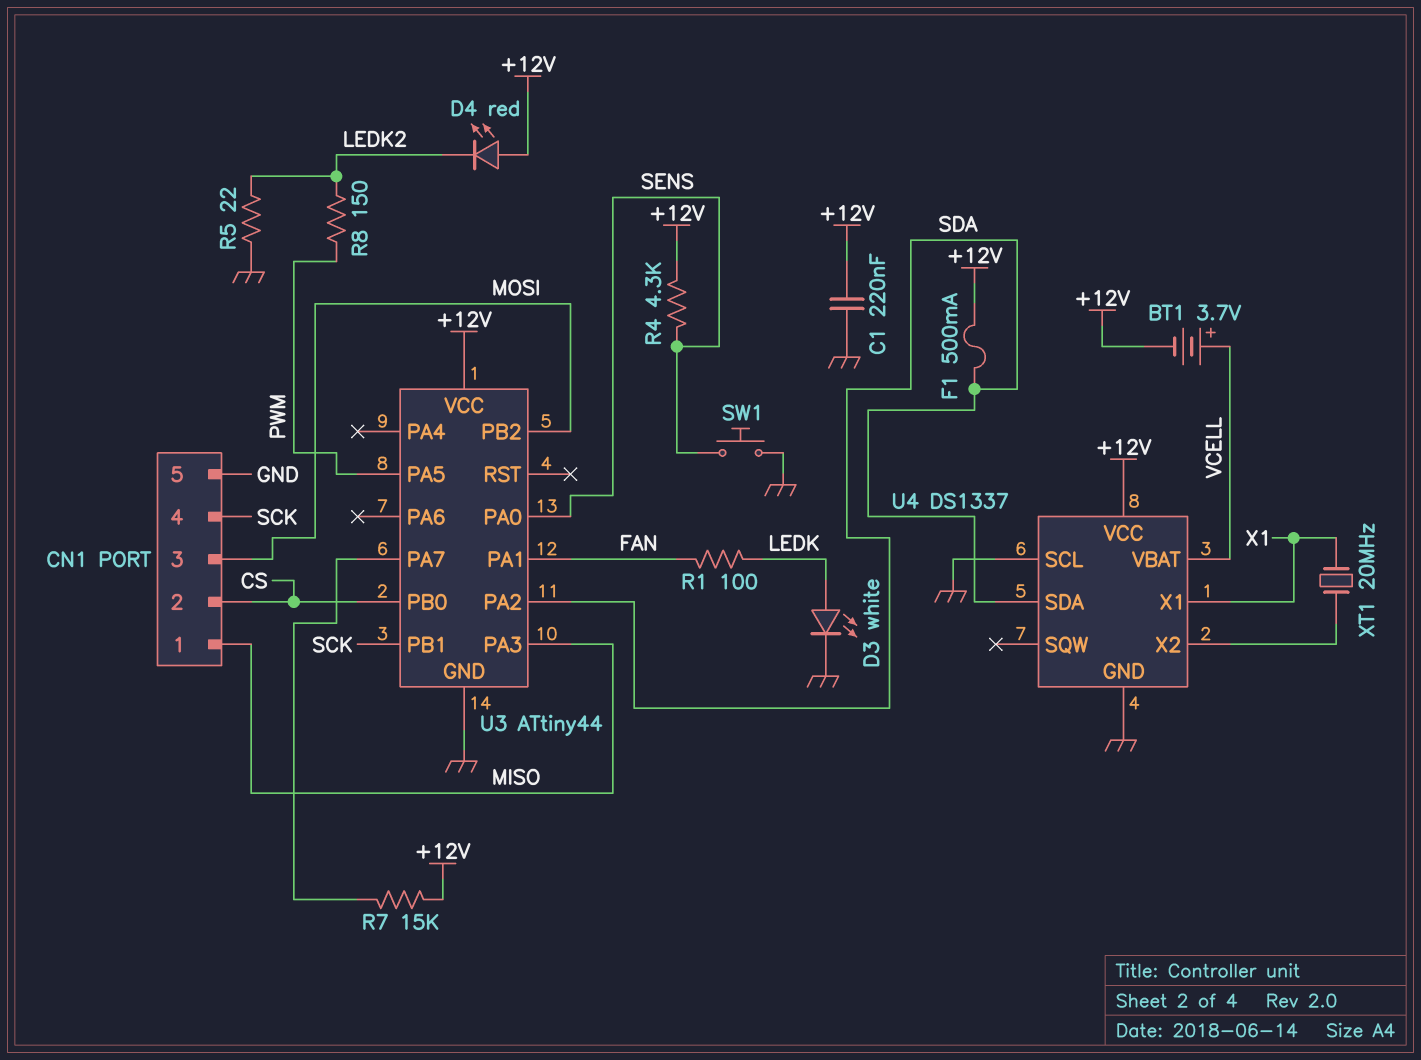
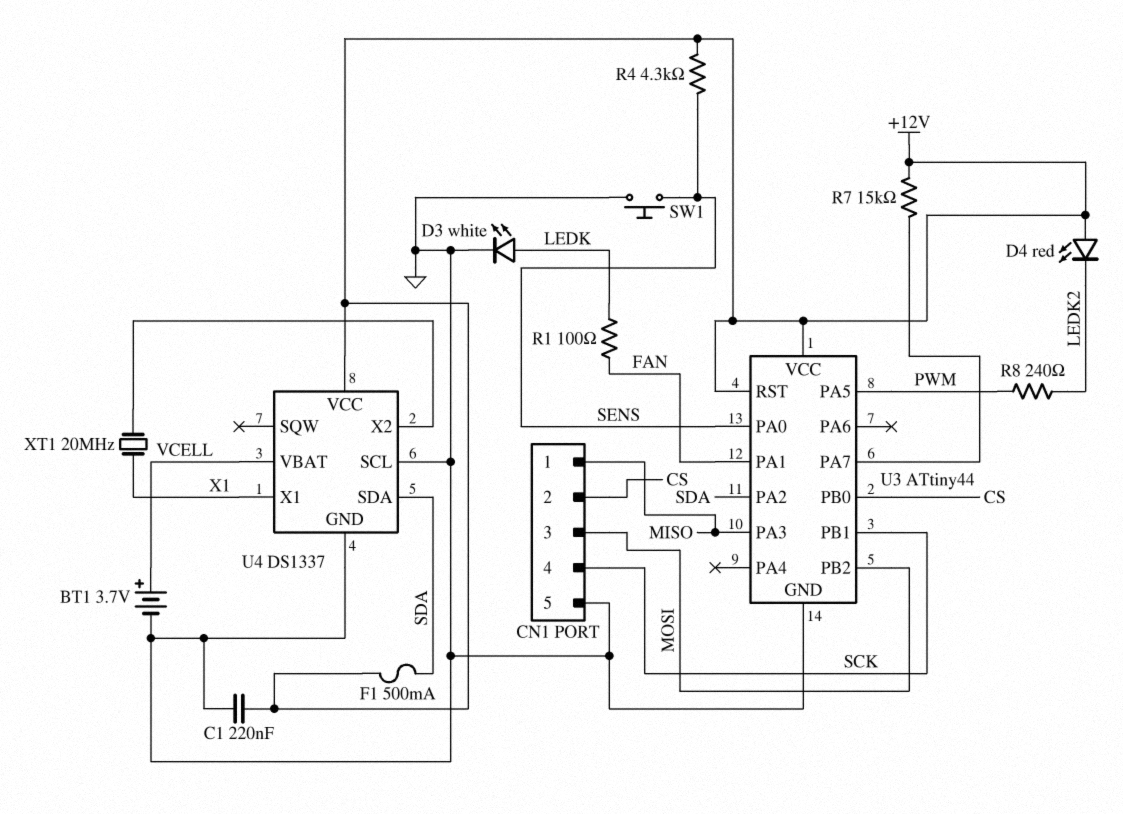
BT1: 3.7V (plus VCELL, minus +12V) -> 3.7V (plus VCELL, minus GND)
R5: 22 (GND, LEDK2) -> none
R8: 150 (LEDK2, PWM) -> 240 (LEDK2, PWM)
U3 pin RST: none -> +12V

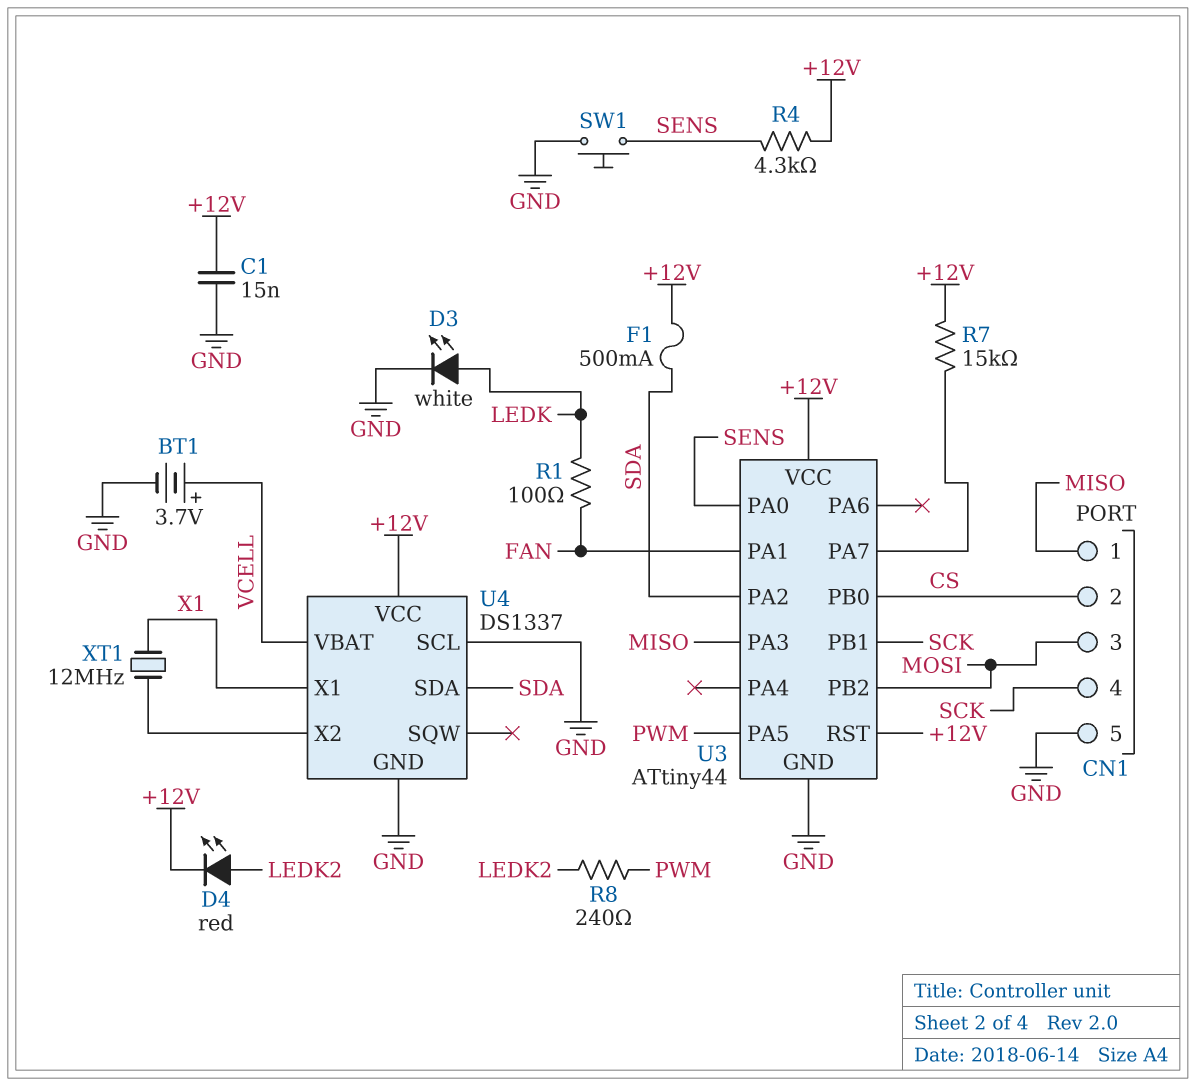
C1: 220nF (+12V, GND) -> 15nF (+12V, GND)
D4: LED red (A +12V, K LEDK2) -> LED red (A LEDK2, K +12V)
XT1: 20MHz (U4/X2, X1) -> 12MHz (U4/X2, X1)

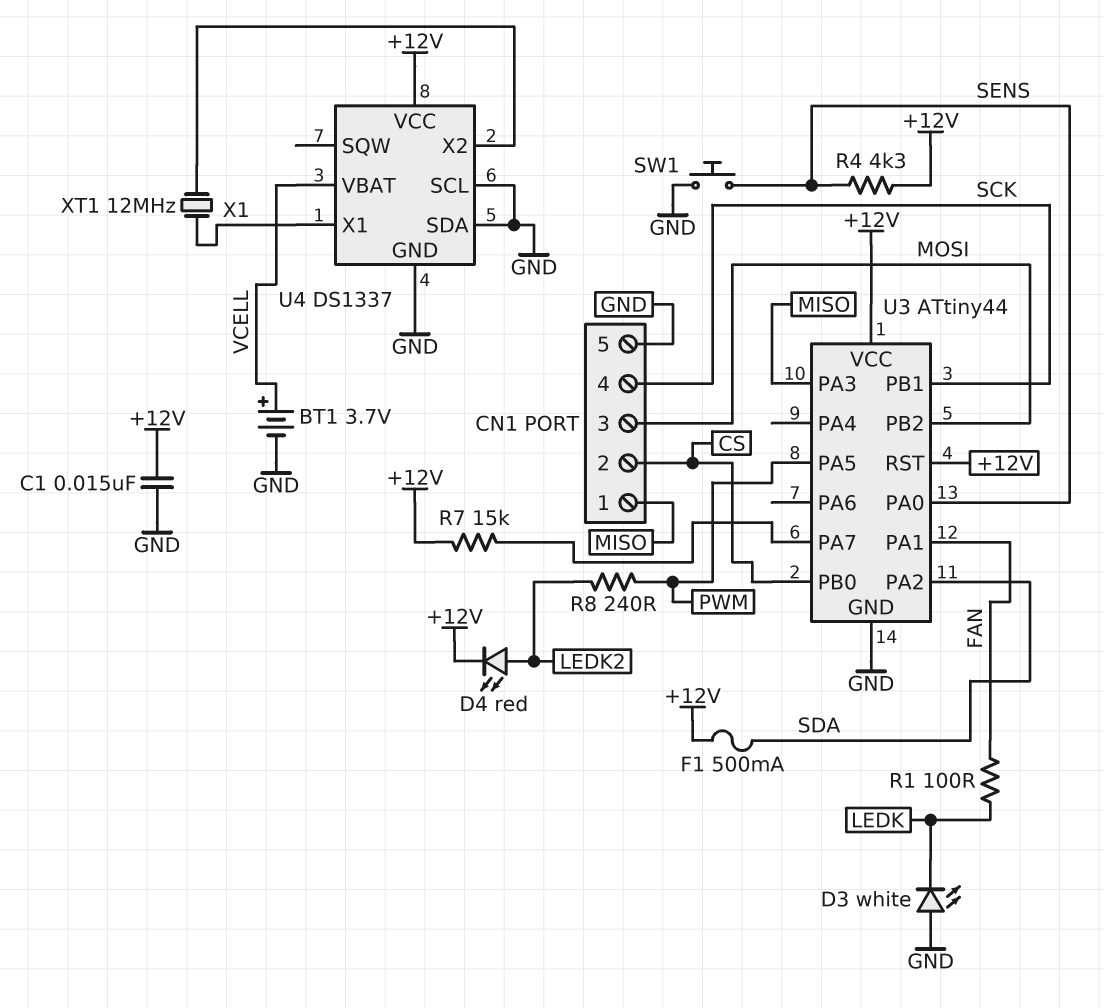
D3: LED white (A LEDK, K GND) -> LED white (A GND, K LEDK)
U4 pin SDA: SDA -> GND

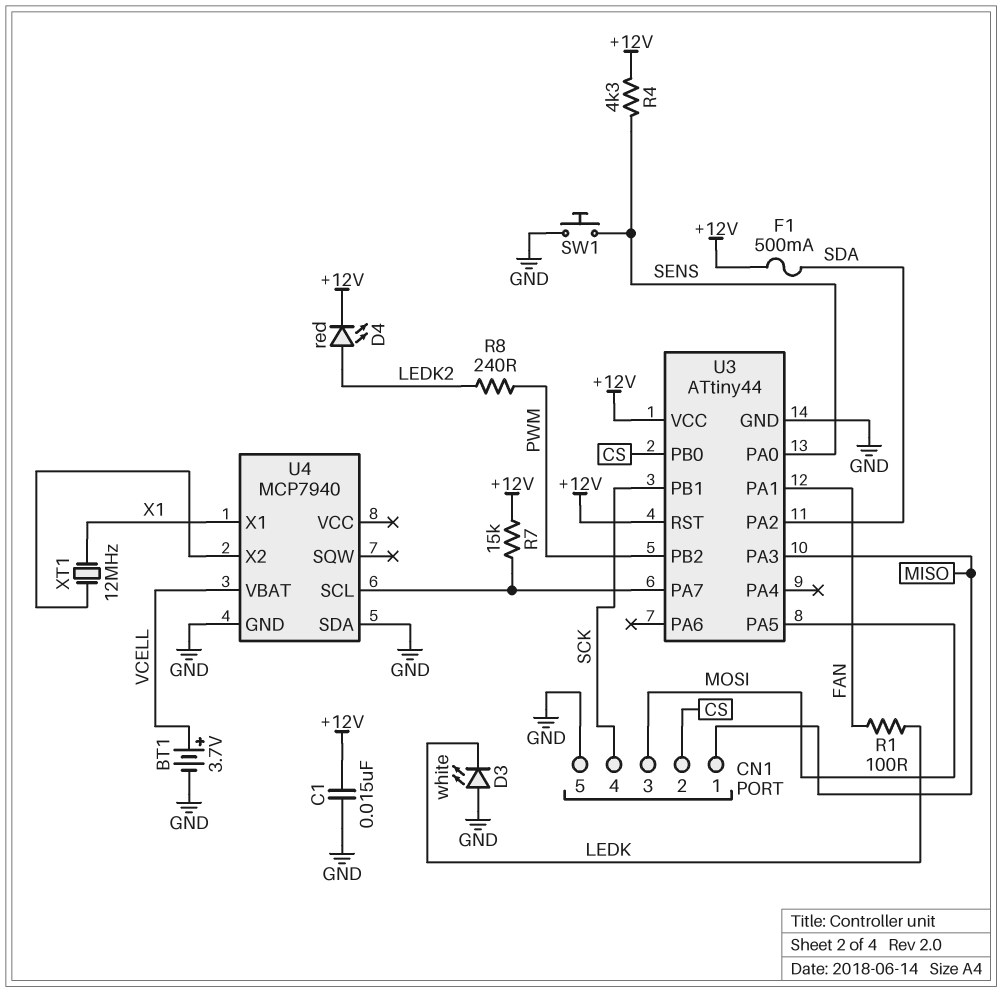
U3 pin PA5: PWM -> MOSI
U3 pin PB2: MOSI -> PWM
U4: DS1337 -> MCP7940
U4 pin SCL: GND -> U3/PA7
U4 pin VCC: +12V -> none

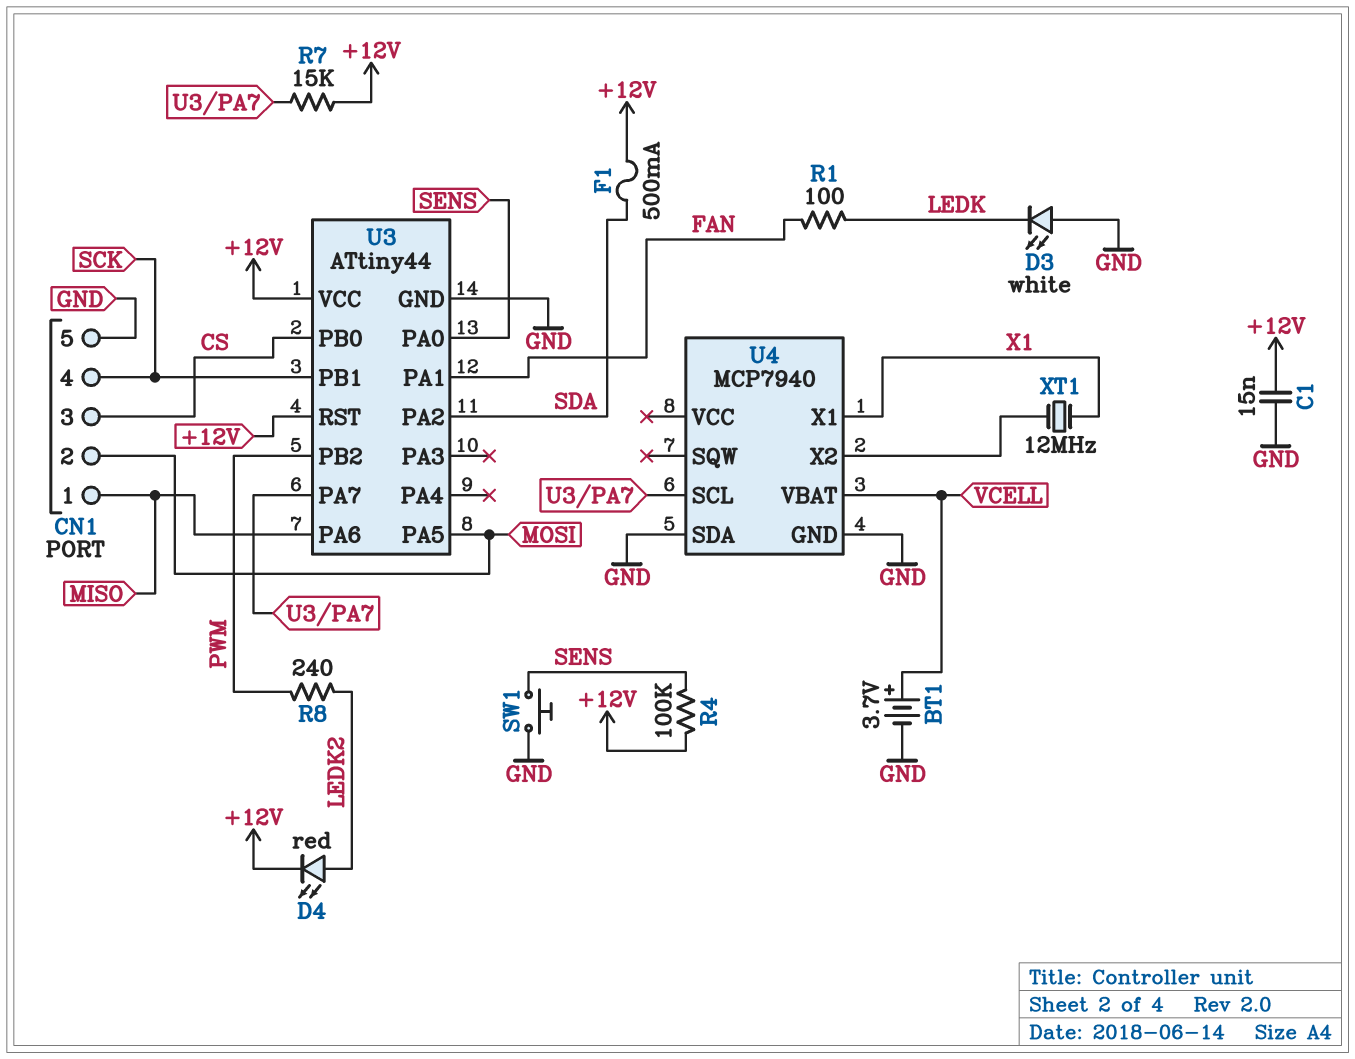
CN1 pin 2: CS -> MOSI
CN1 pin 3: MOSI -> CS
R4: 4.3k (+12V, SENS) -> 100k (+12V, SENS)
U3 pin PA3: MISO -> none
U3 pin PA6: none -> MISO

